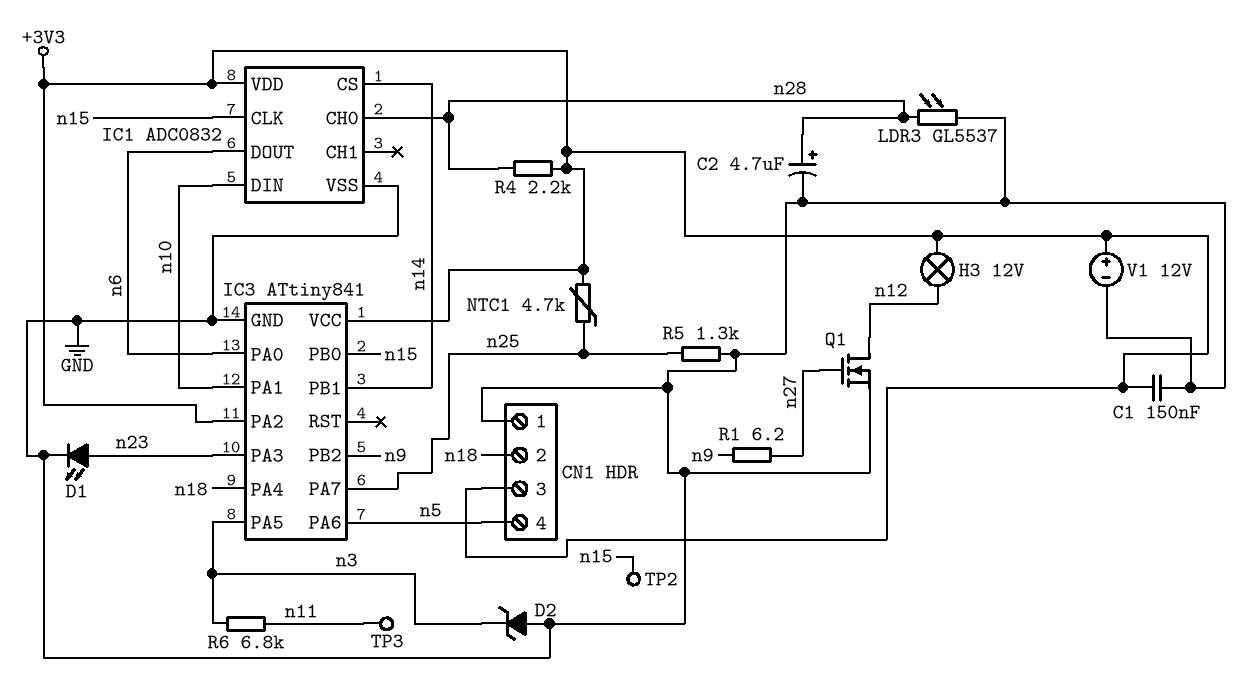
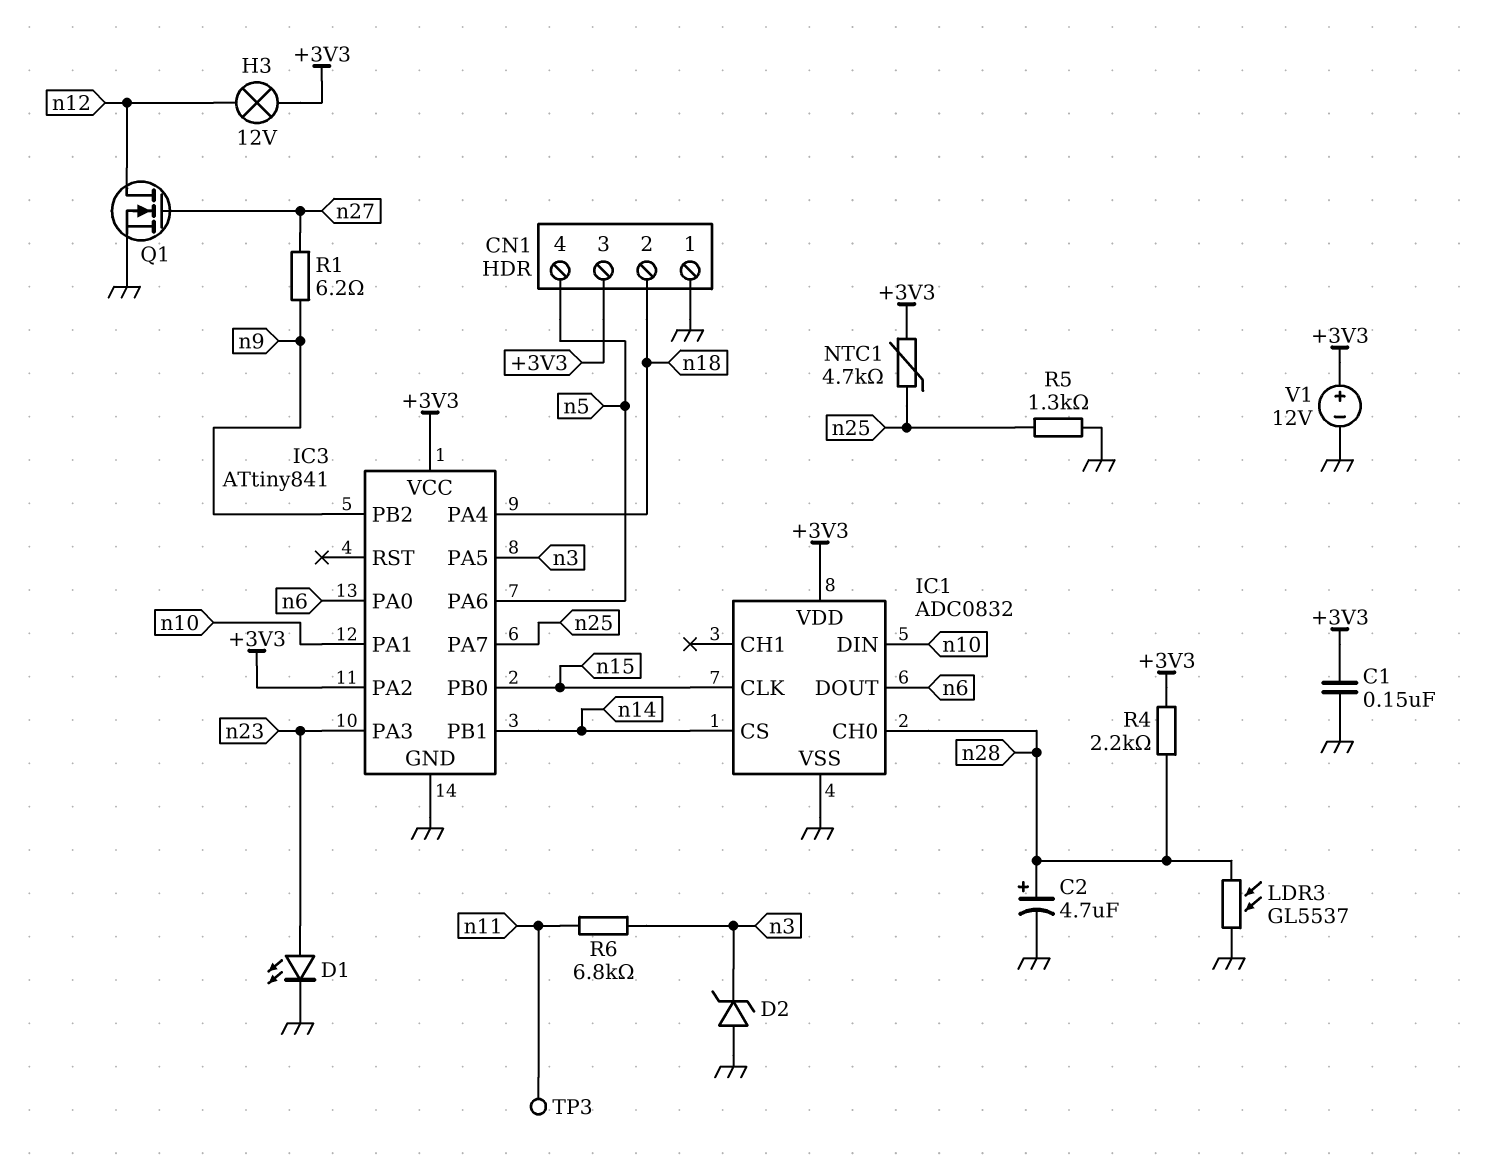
TP2: test point (n15) -> none

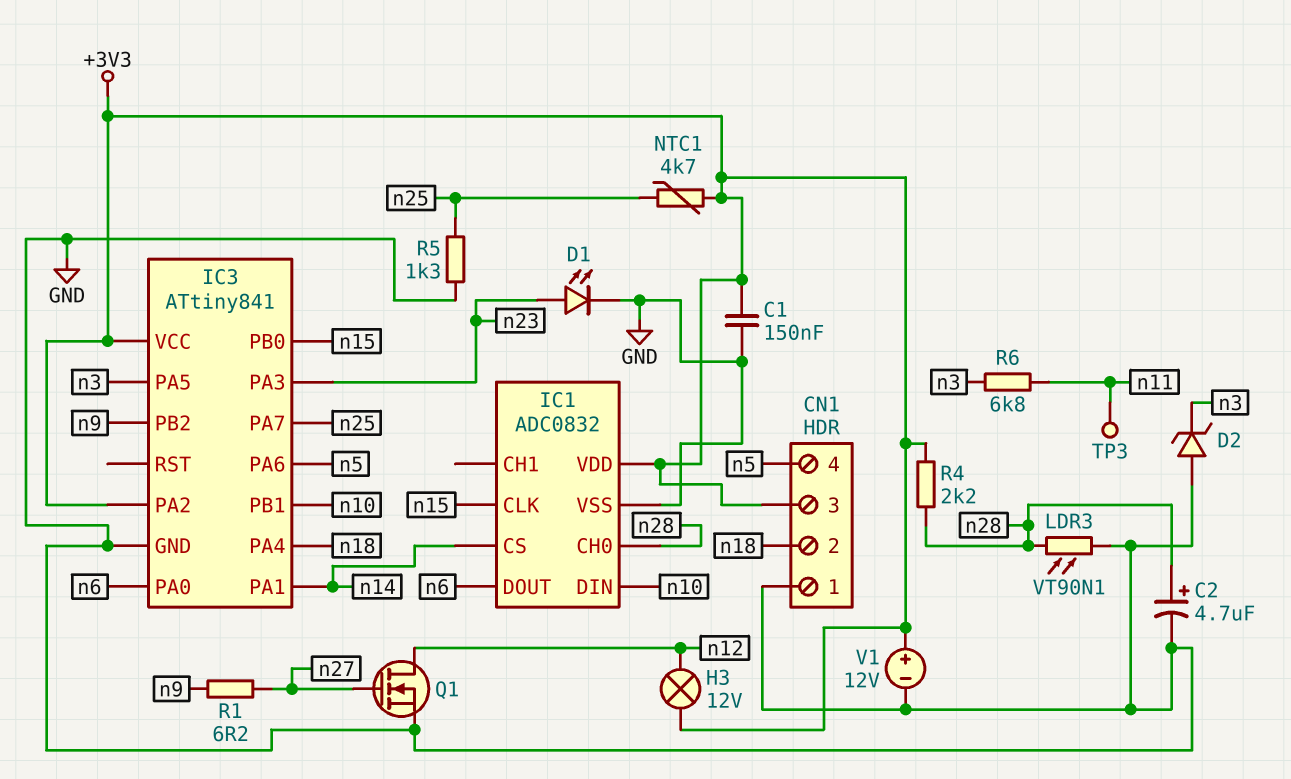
IC3 pin PA1: n10 -> n14
IC3 pin PB1: n14 -> n10
LDR3: GL5537 (GND, n28) -> VT90N1 (GND, n28)

